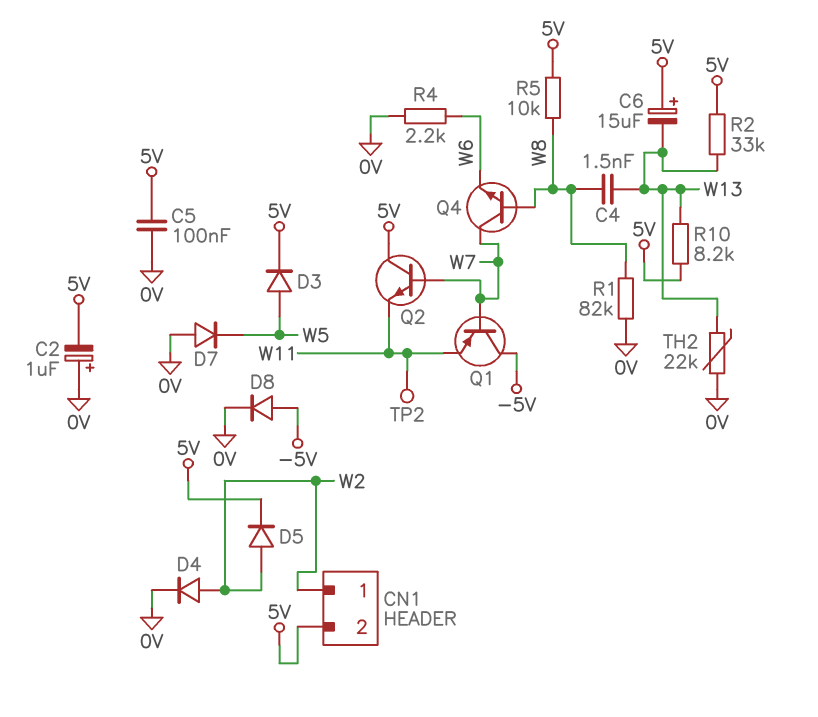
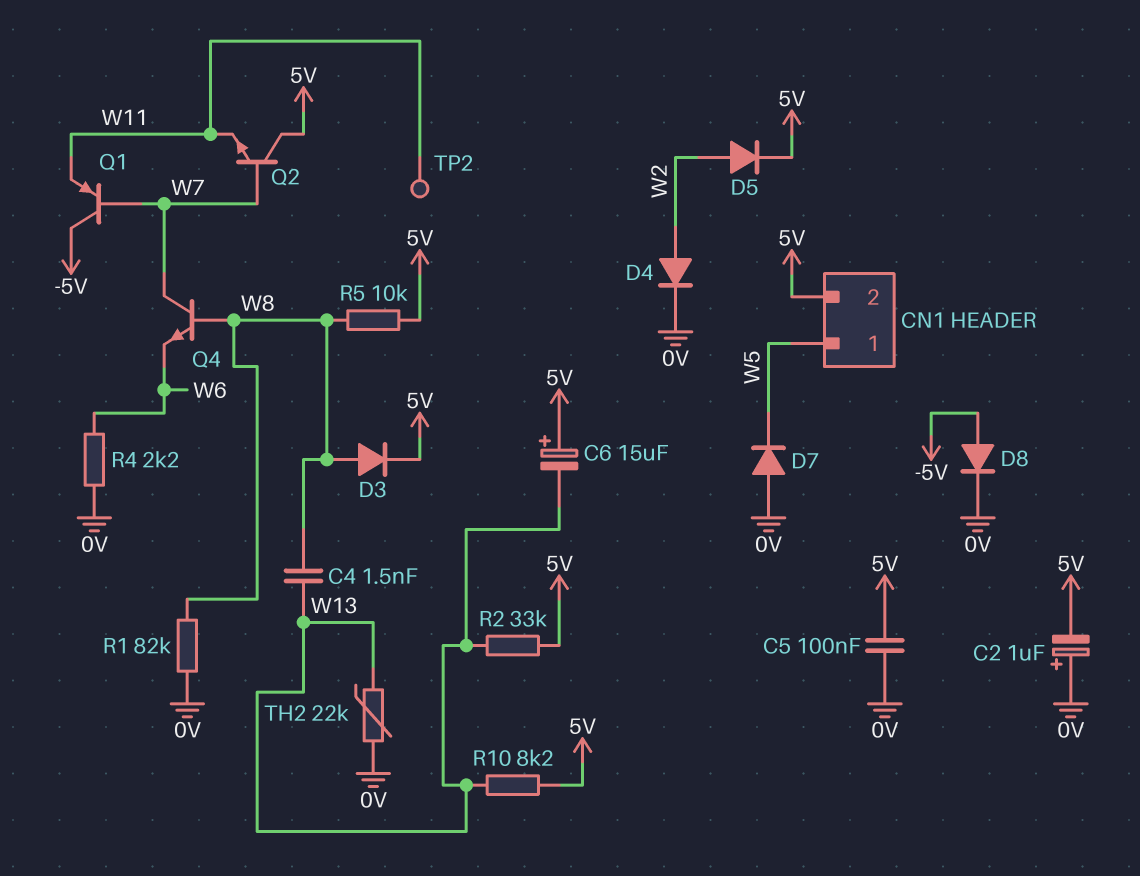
CN1 pin 1: W2 -> W5
D3: diode (A W5, K 5V) -> diode (A W8, K 5V)

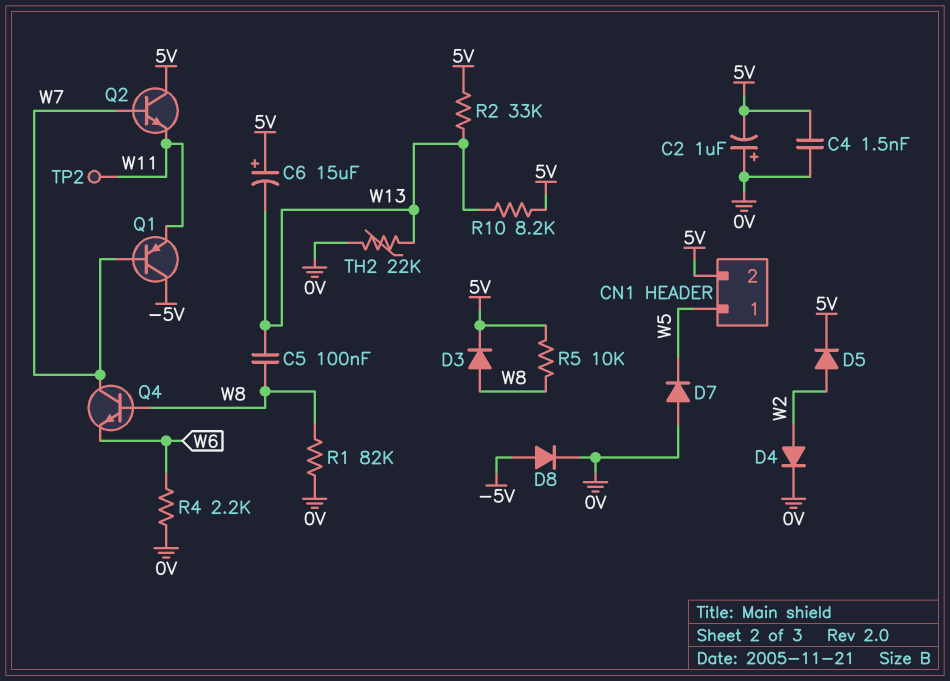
C4: 1.5nF (W8, W13) -> 1.5nF (0V, 5V)
C5: 100nF (0V, 5V) -> 100nF (W8, W13)

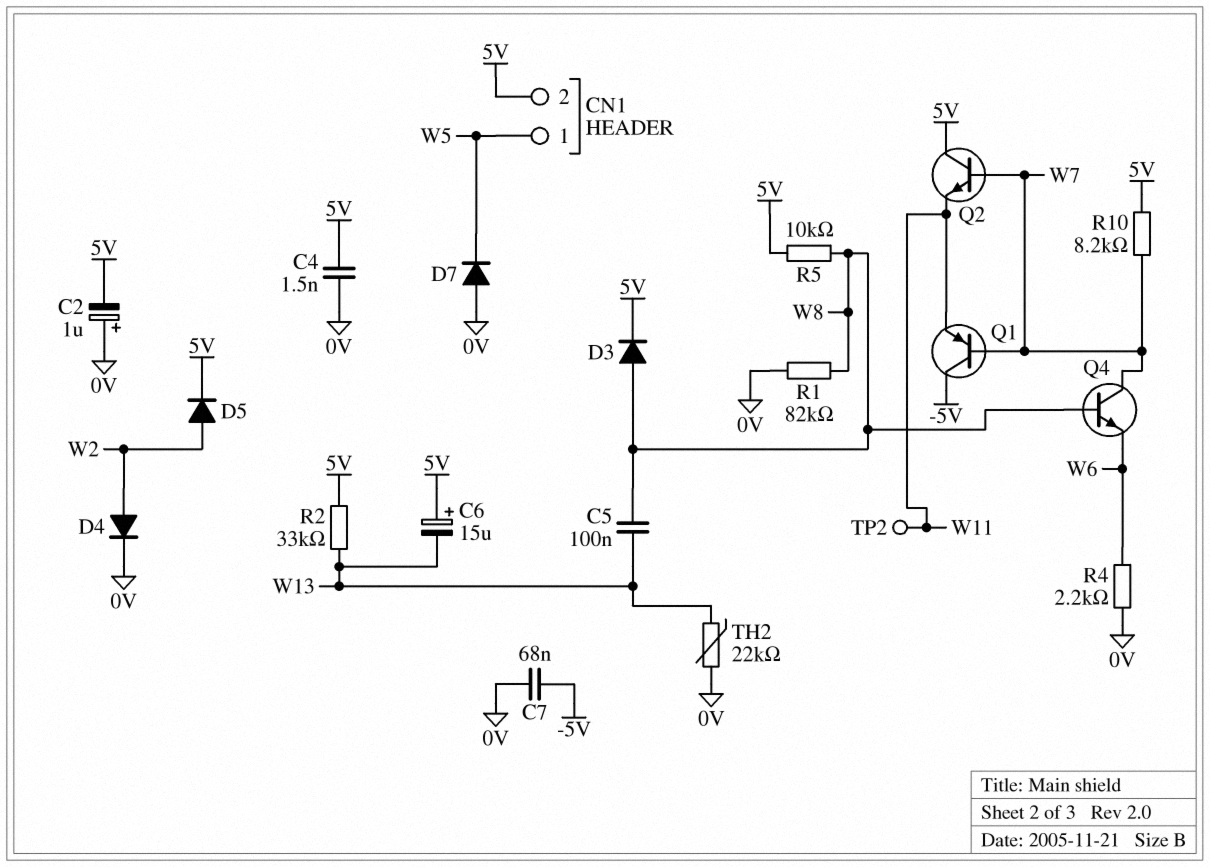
C7: none -> 68nF (-5V, 0V)
D8: diode (A -5V, K 0V) -> none
R10: 8.2k (5V, W13) -> 8.2k (5V, W7)

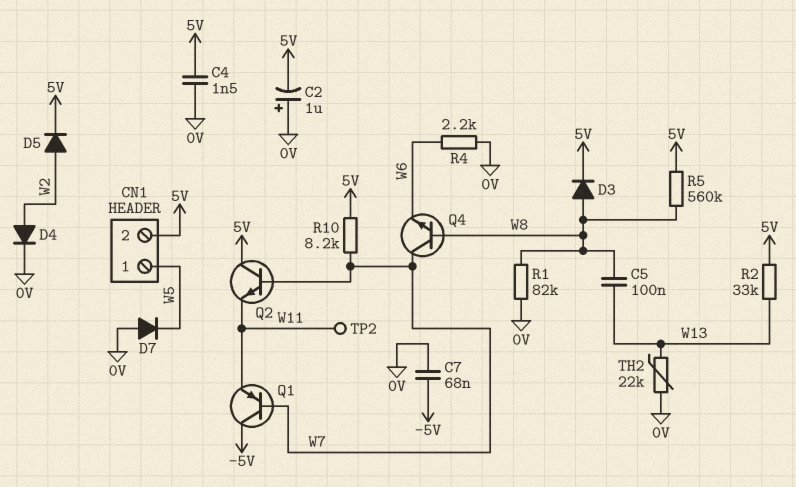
C6: 15uF (plus 5V, minus W13) -> none
R5: 10k (5V, W8) -> 560k (5V, W8)

